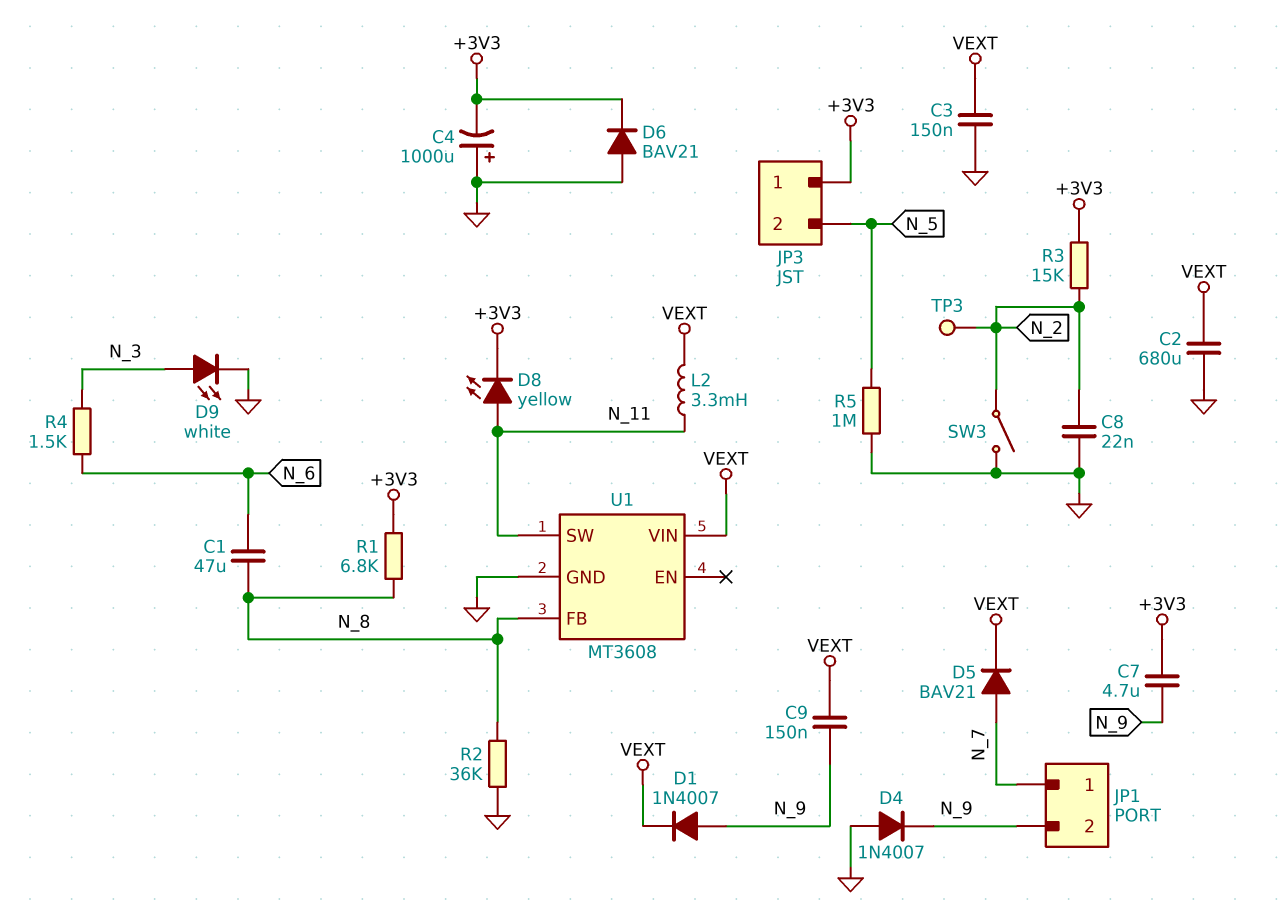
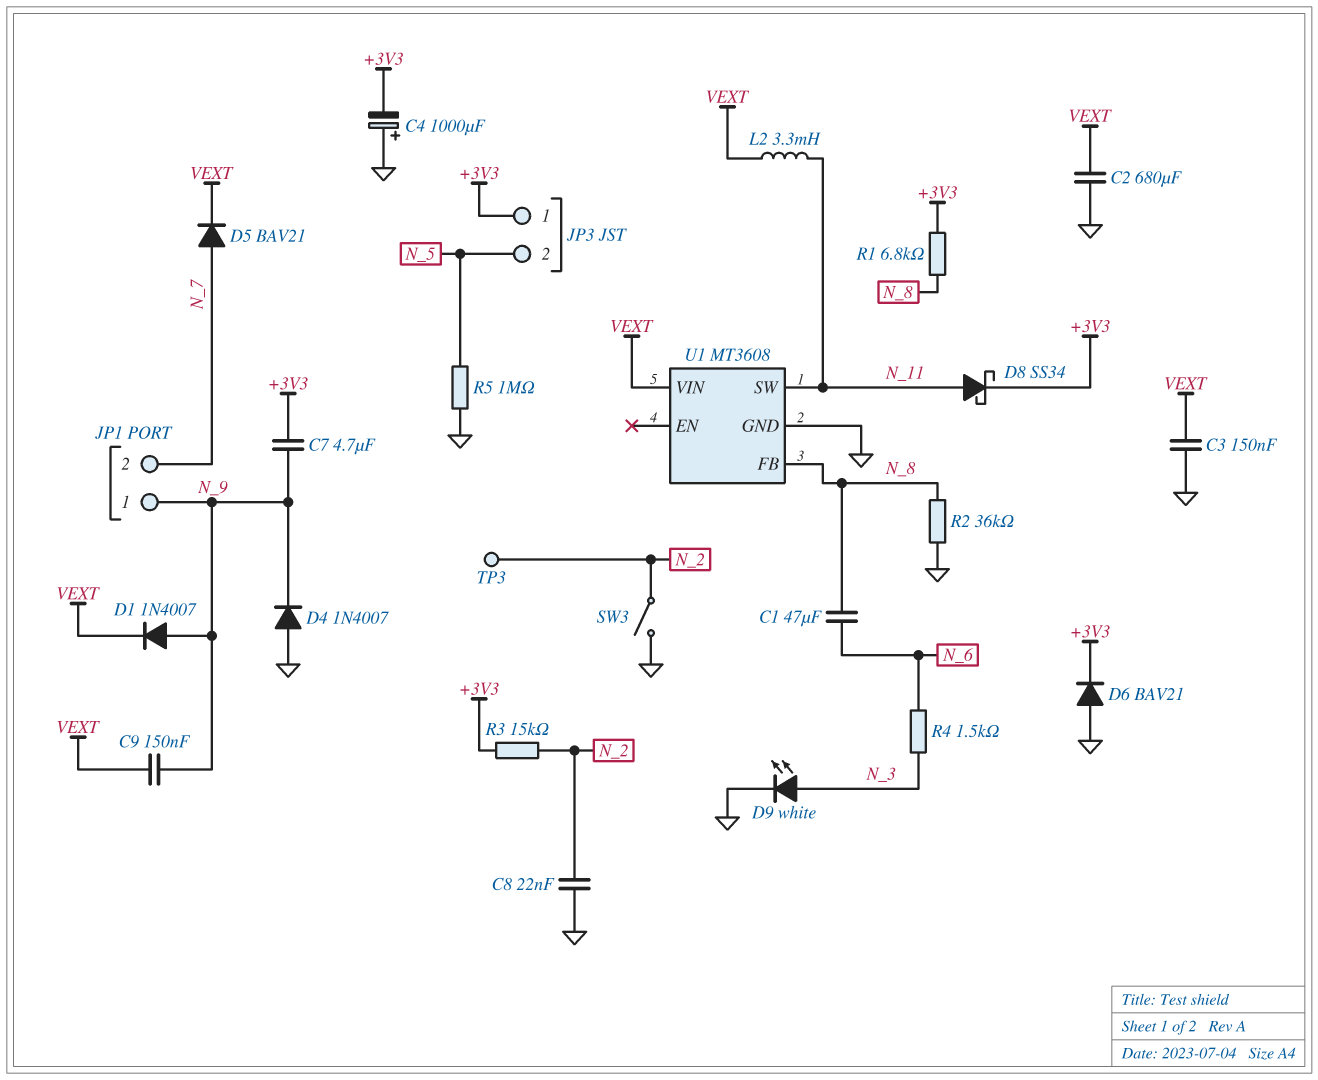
D8: LED yellow (A N_11, K +3V3) -> schottky SS34 (A N_11, K +3V3)
JP1 pin 1: N_7 -> N_9
JP1 pin 2: N_9 -> N_7

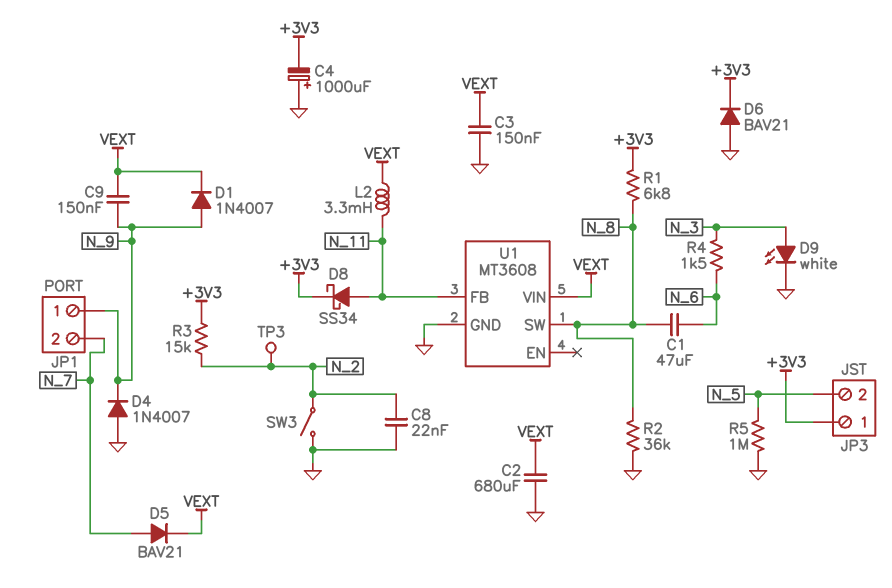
C7: 4.7uF (+3V3, N_9) -> none
U1 pin FB: N_8 -> N_11
U1 pin SW: N_11 -> N_8

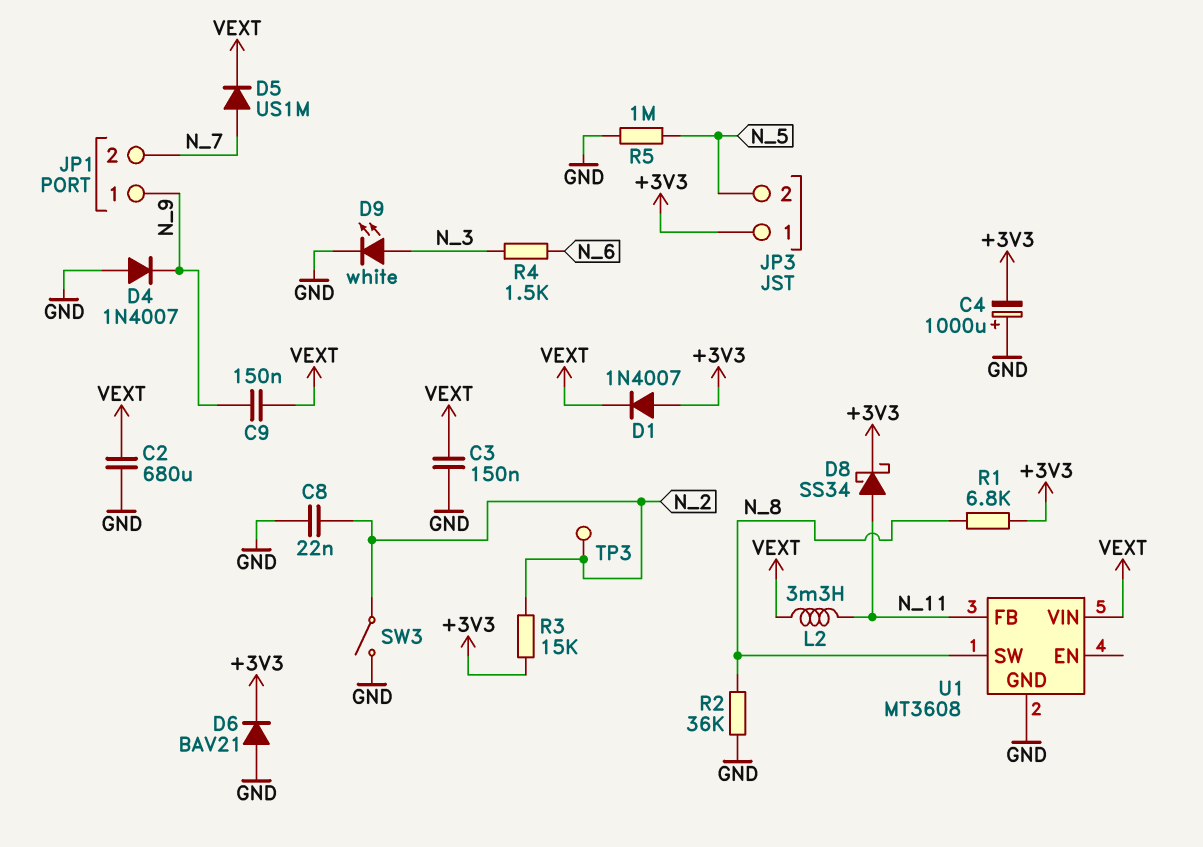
C1: 47uF (N_6, N_8) -> none
D1: diode 1N4007 (A N_9, K VEXT) -> diode 1N4007 (A +3V3, K VEXT)
D5: diode BAV21 (A N_7, K VEXT) -> diode US1M (A N_7, K VEXT)

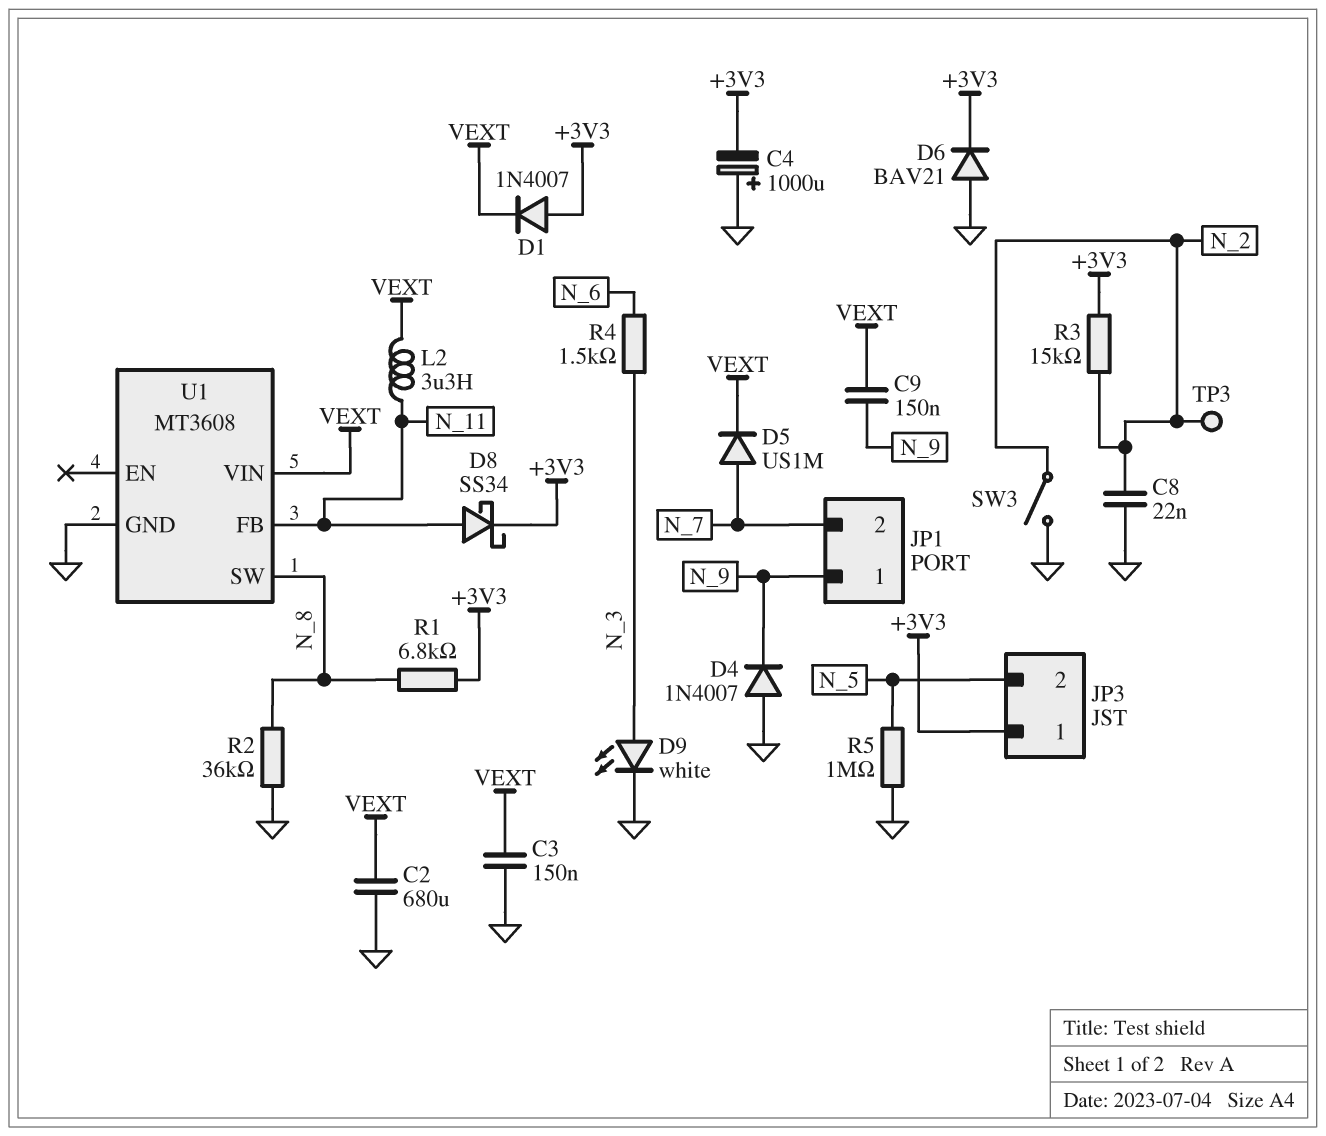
L2: 3.3mH (N_11, VEXT) -> 3.3uH (N_11, VEXT)

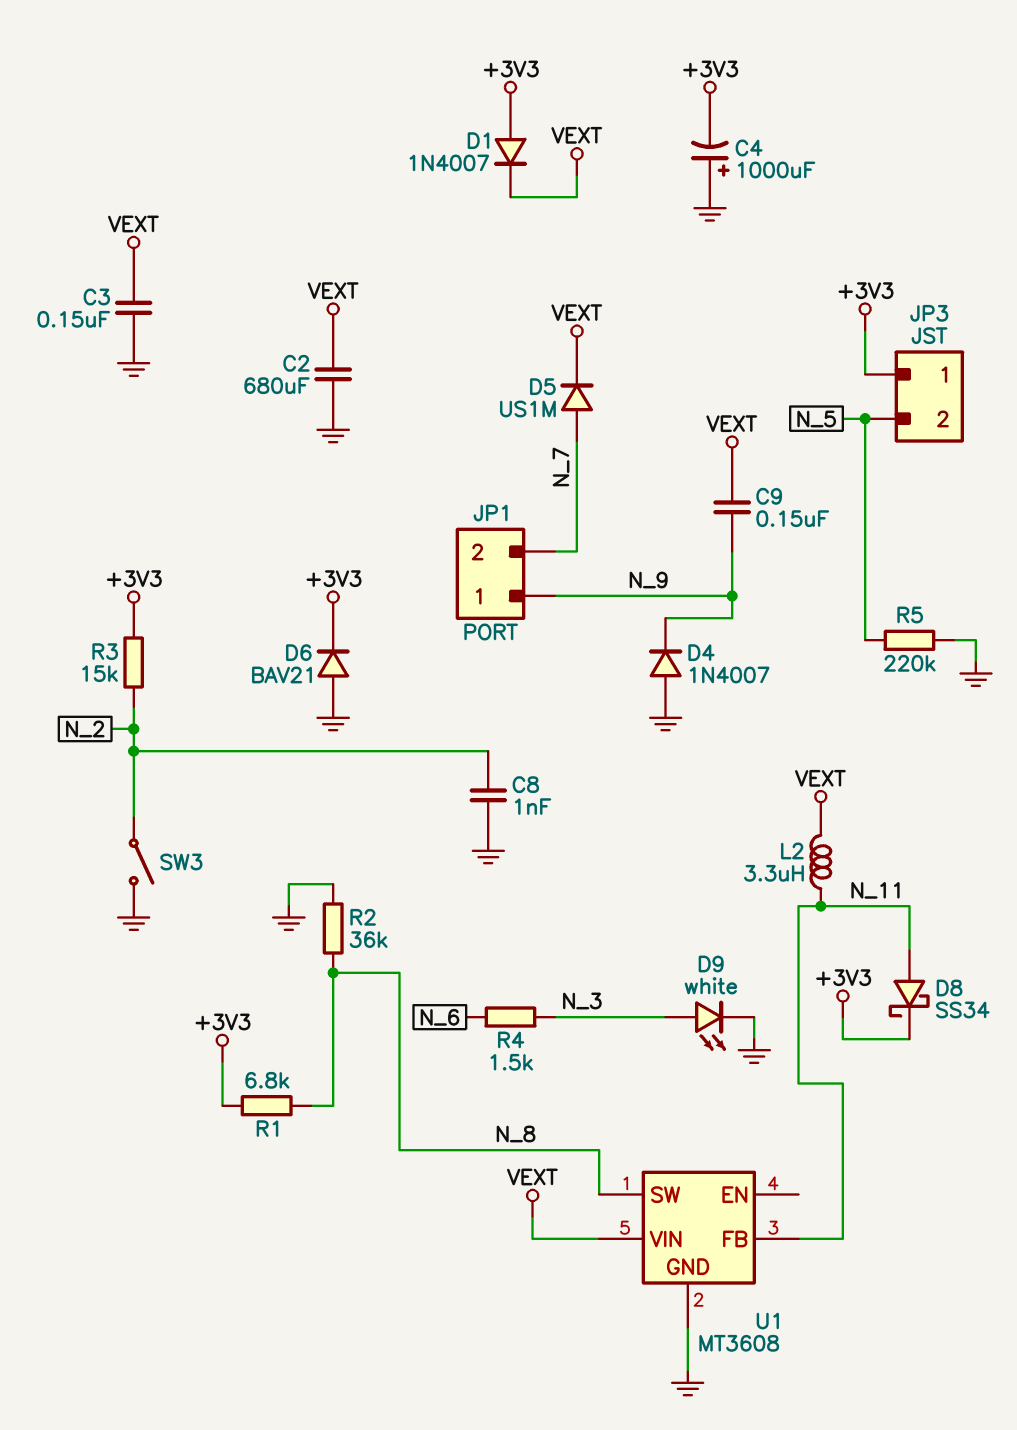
C8: 22nF (GND, N_2) -> 1nF (GND, N_2)
R5: 1M (GND, N_5) -> 220k (GND, N_5)
TP3: test point (N_2) -> none

